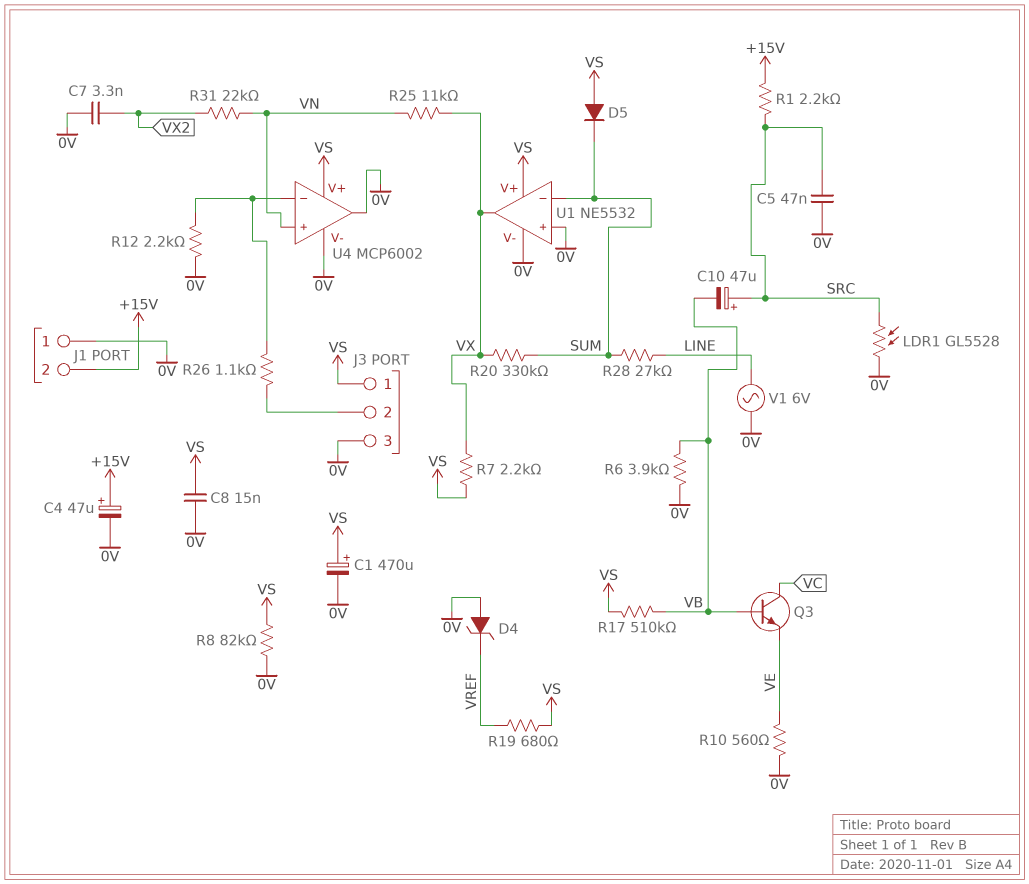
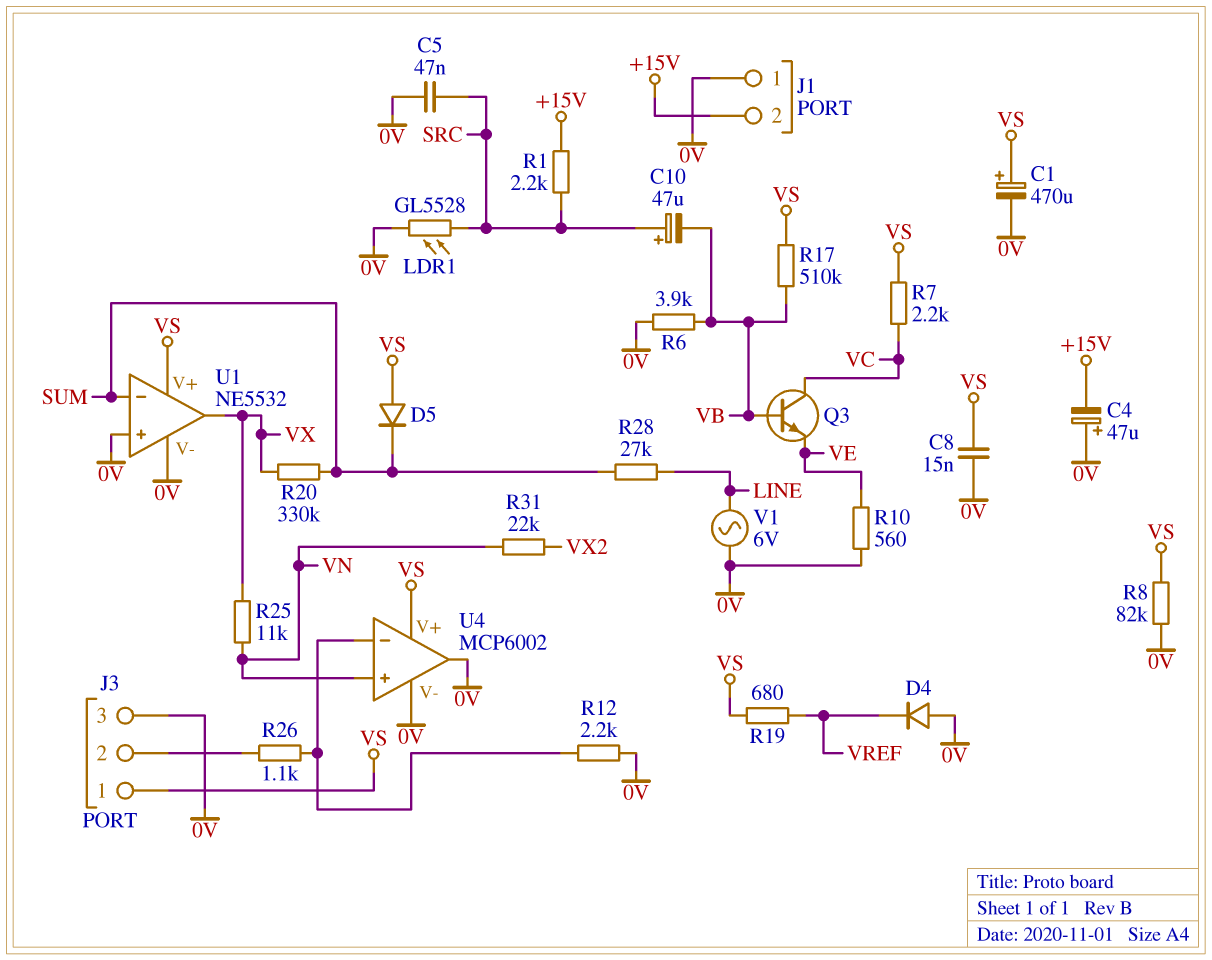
C4: 47uF (plus +15V, minus 0V) -> 47uF (plus 0V, minus +15V)
C7: 3.3nF (0V, VX2) -> none
D4: zener (A 0V, K VREF) -> diode (A 0V, K VREF)
R7: 2.2k (VS, VX) -> 2.2k (VC, VS)

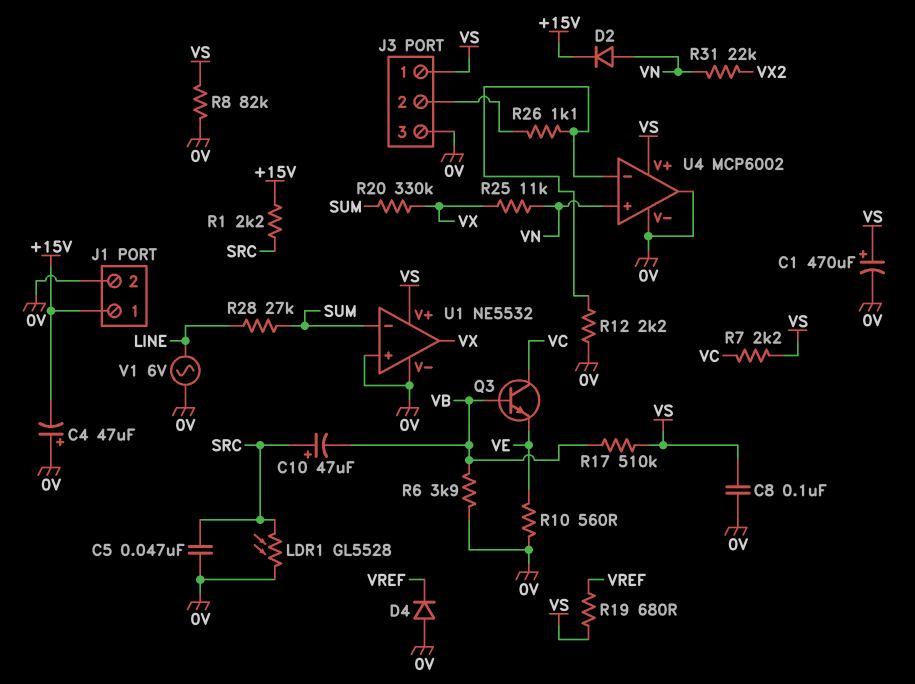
C8: 15nF (0V, VS) -> 100nF (0V, VS)
D2: none -> diode (A VN, K +15V)
D5: diode (A VS, K SUM) -> none
J1 pin 1: 0V -> +15V
J1 pin 2: +15V -> 0V

